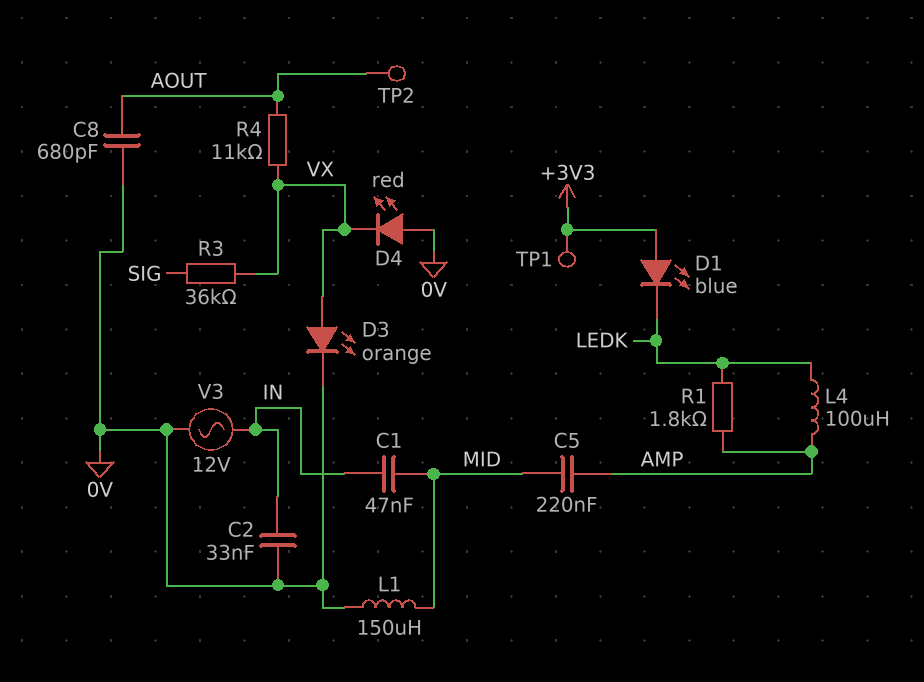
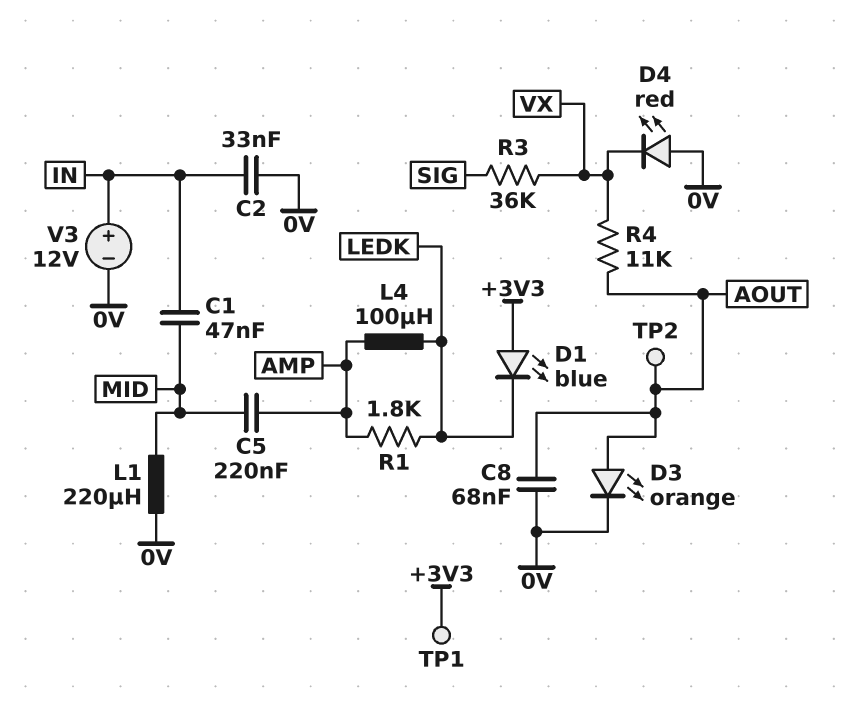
C8: 680pF (0V, AOUT) -> 68nF (0V, AOUT)
D3: LED orange (A VX, K 0V) -> LED orange (A AOUT, K 0V)
L1: 150uH (0V, MID) -> 220uH (0V, MID)
V3: AC 12V (0V, IN) -> 12V (plus IN, minus 0V)

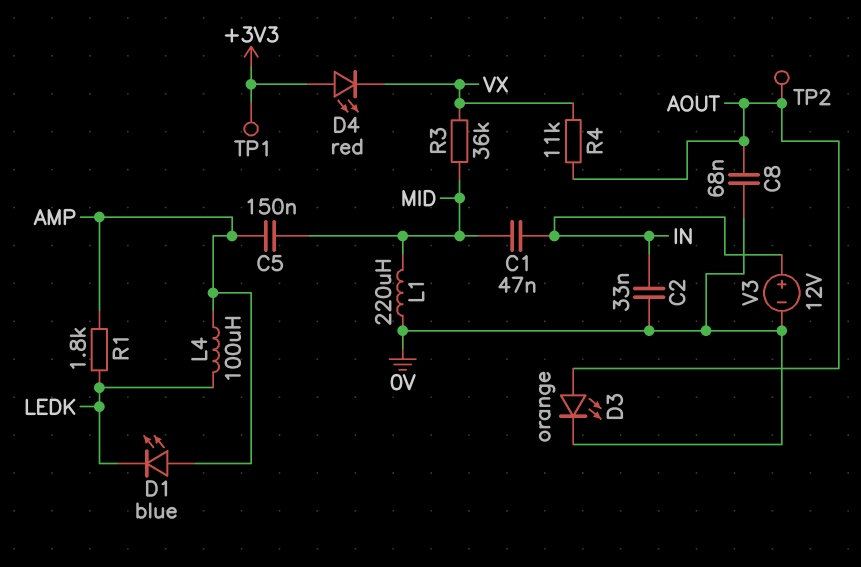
C5: 220nF (AMP, MID) -> 150nF (AMP, MID)
D1: LED blue (A +3V3, K LEDK) -> LED blue (A AMP, K LEDK)
D4: LED red (A 0V, K VX) -> LED red (A +3V3, K VX)
R3: 36k (SIG, VX) -> 36k (MID, VX)

